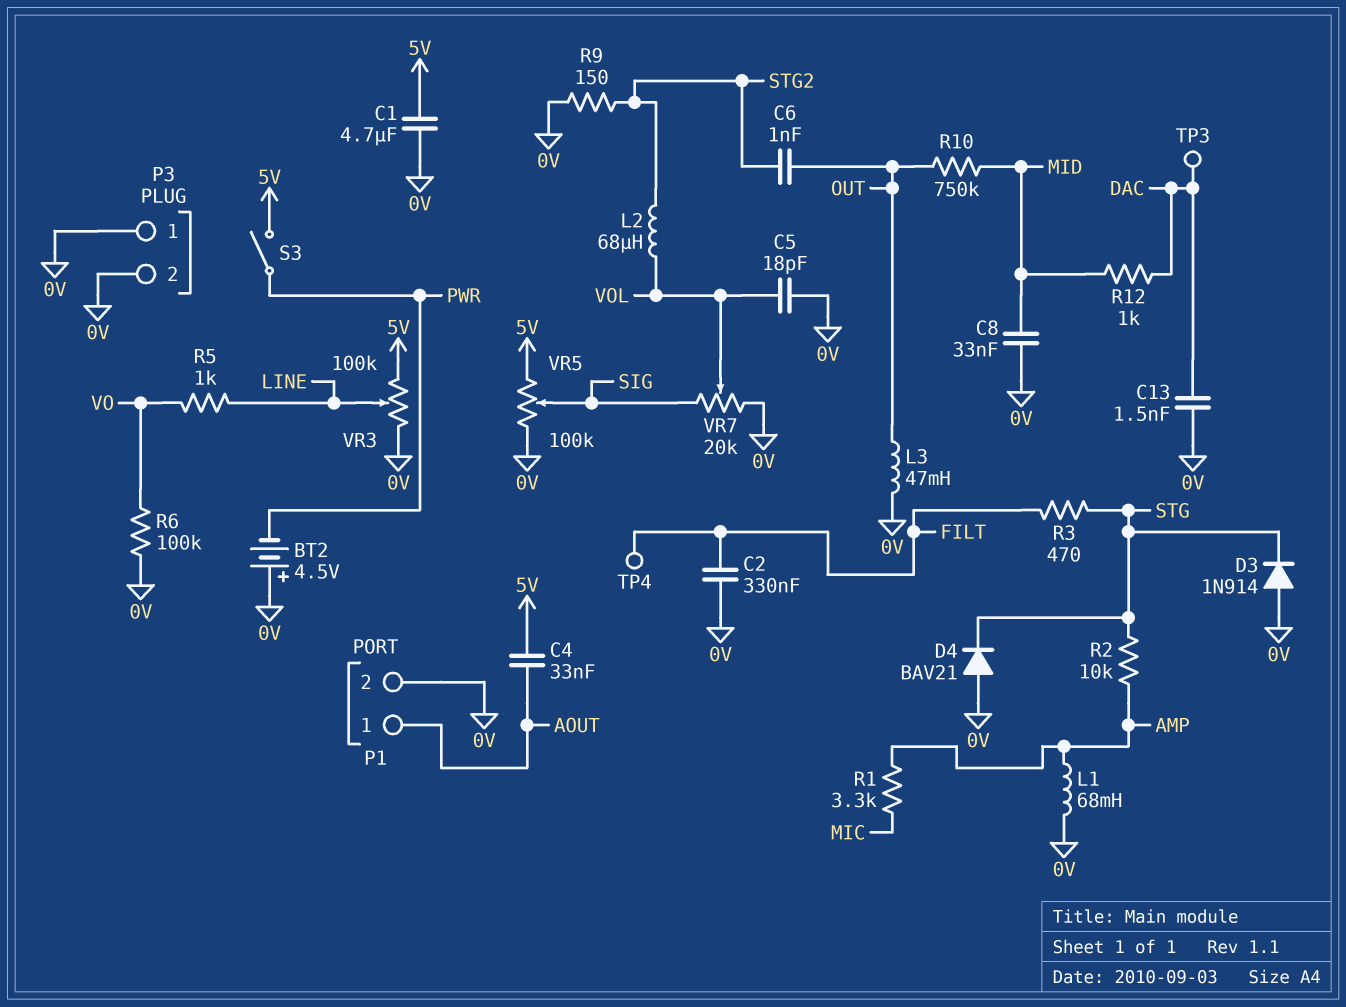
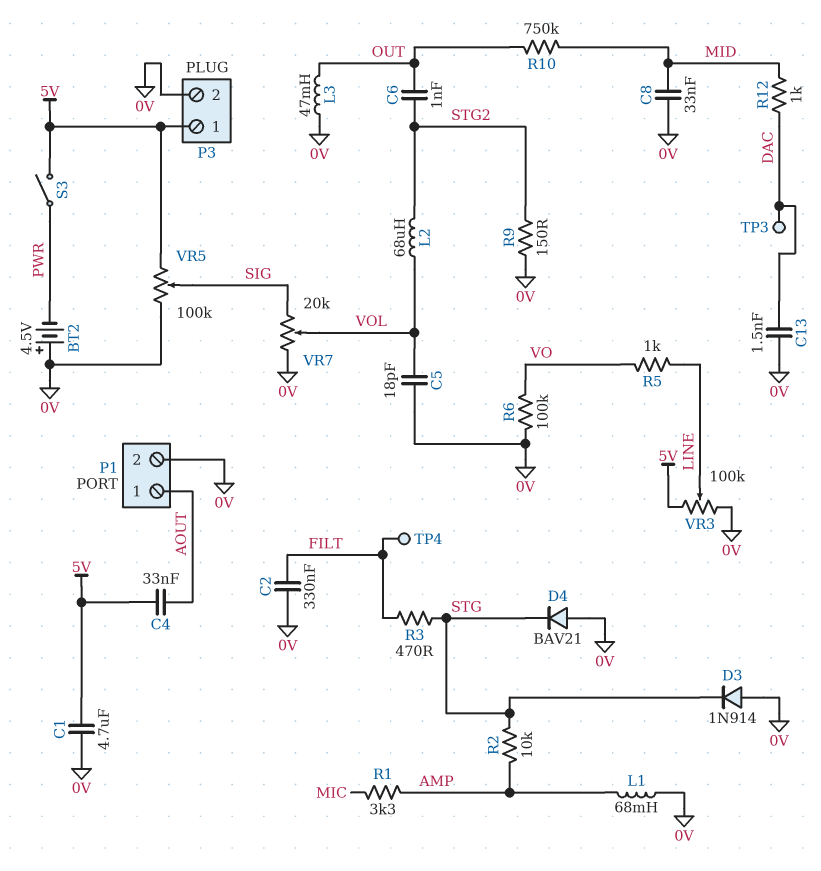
P3 pin 1: 0V -> 5V

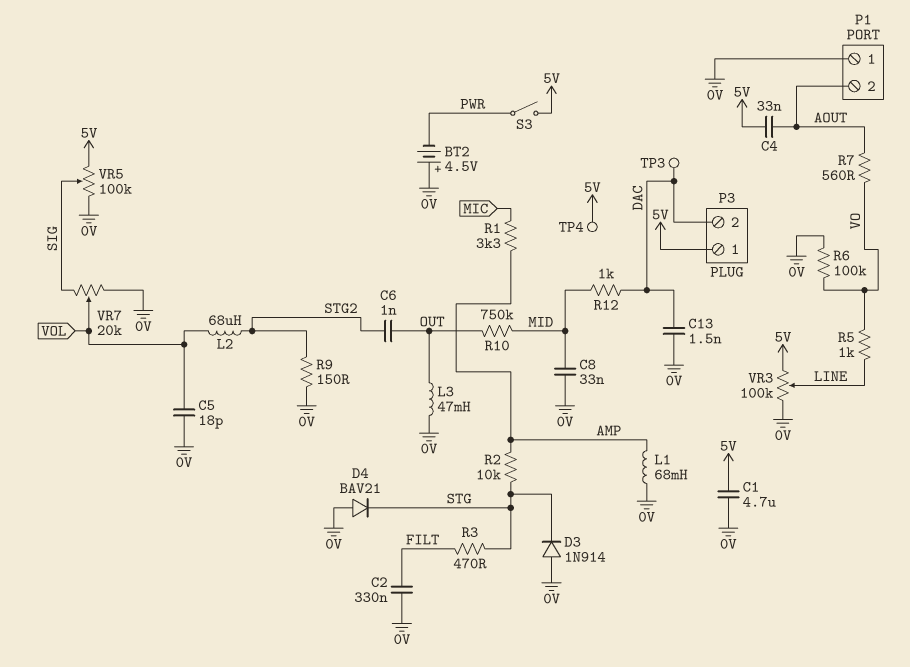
P1 pin 1: AOUT -> 0V
P1 pin 2: 0V -> AOUT
P3 pin 2: 0V -> DAC
R7: none -> 560 (AOUT, VO)
TP4: test point (FILT) -> test point (5V)

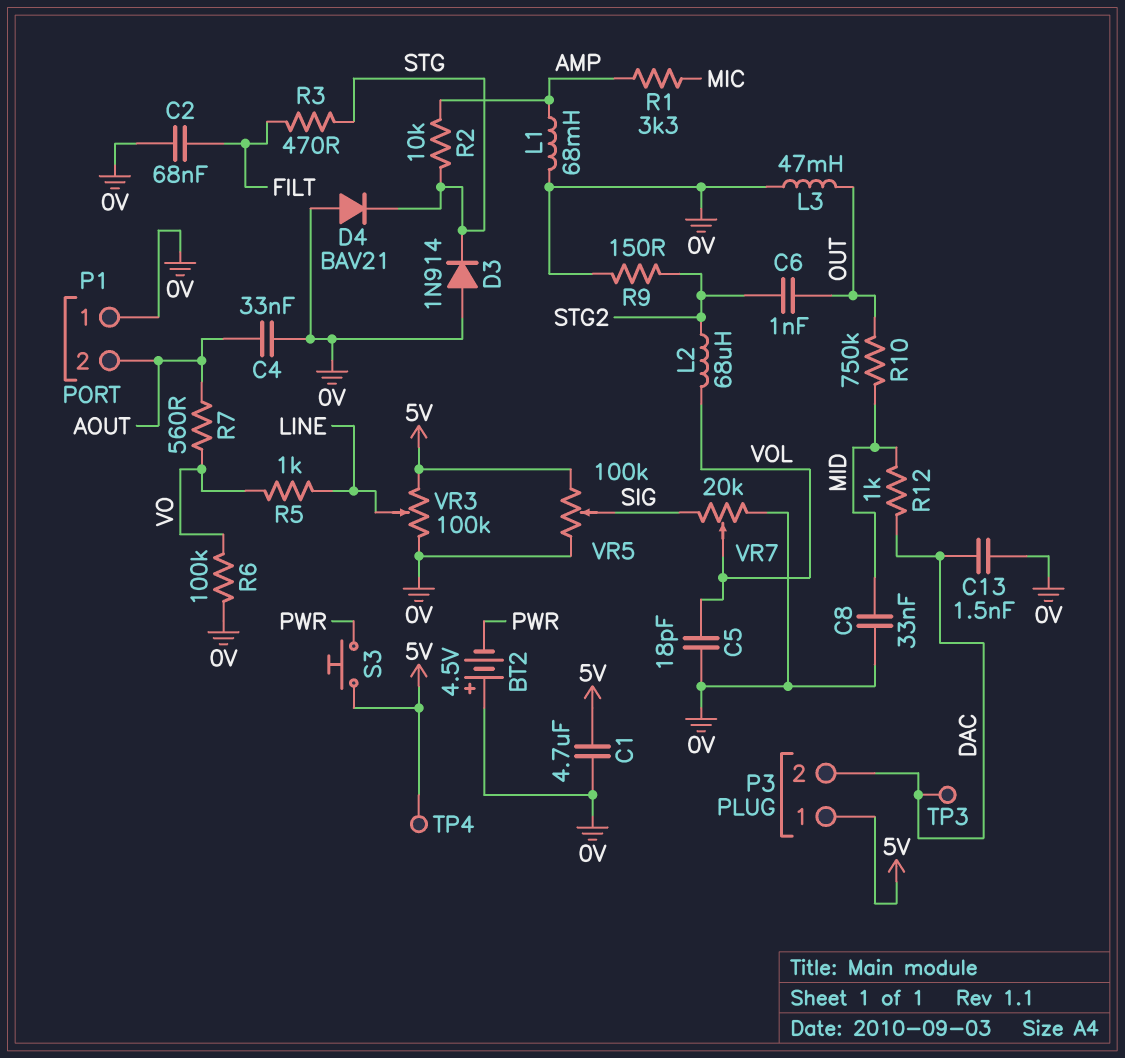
C2: 330nF (0V, FILT) -> 68nF (0V, FILT)
C4: 33nF (5V, AOUT) -> 33nF (0V, AOUT)
S3: switch (5V, PWR) -> button (5V, PWR)

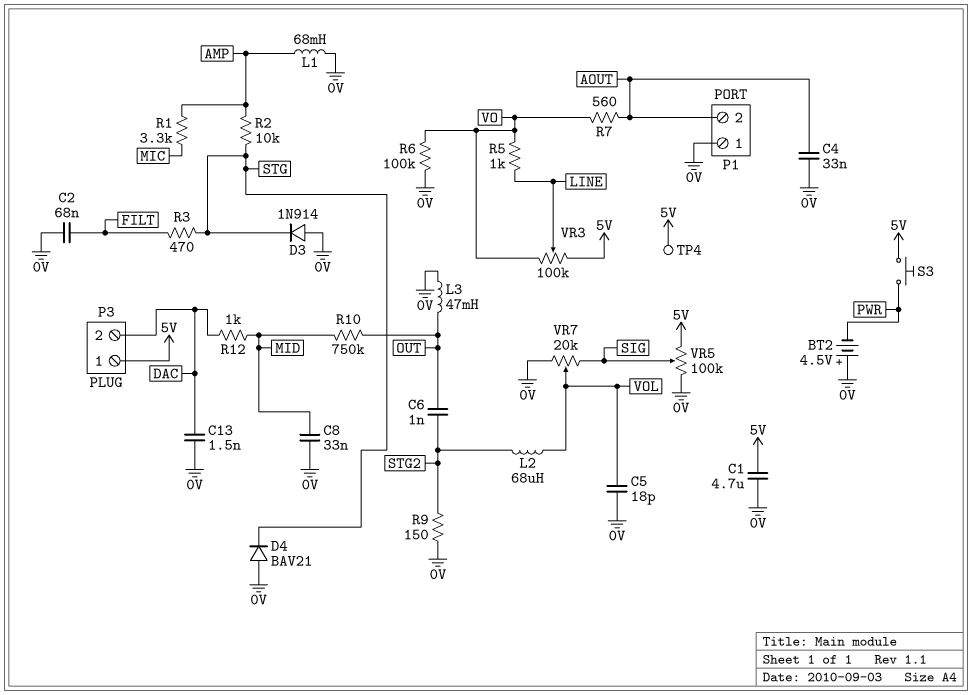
TP3: test point (DAC) -> none
VR3: 100k (0V, 5V, wiper LINE) -> 100k (5V, VO, wiper LINE)

